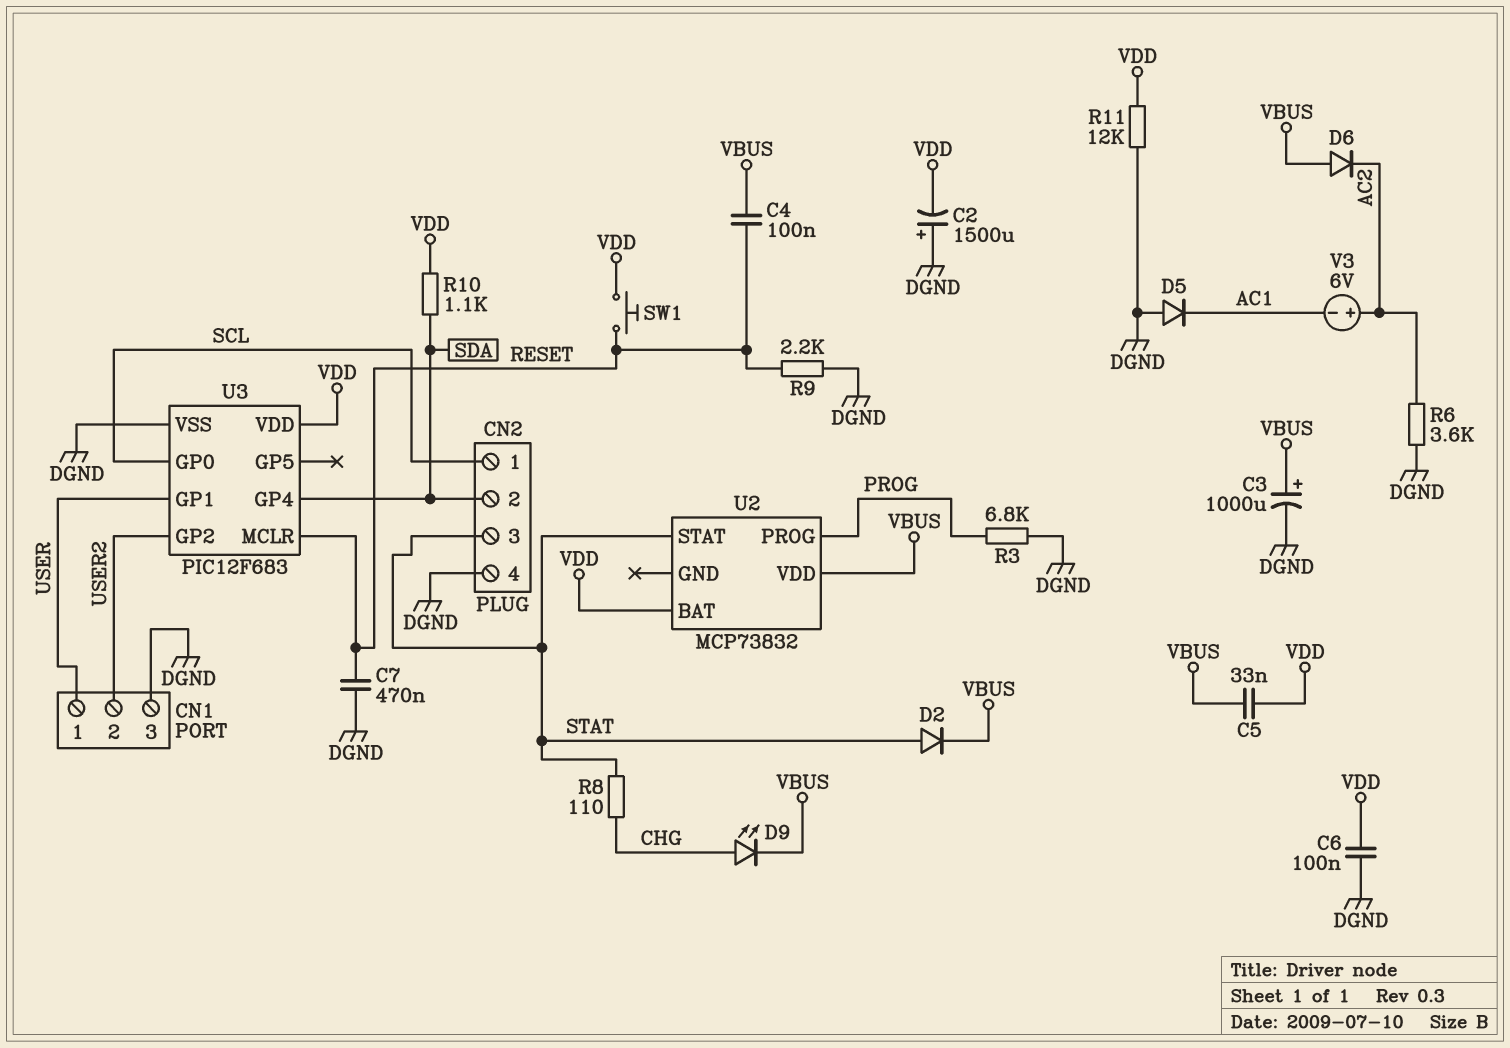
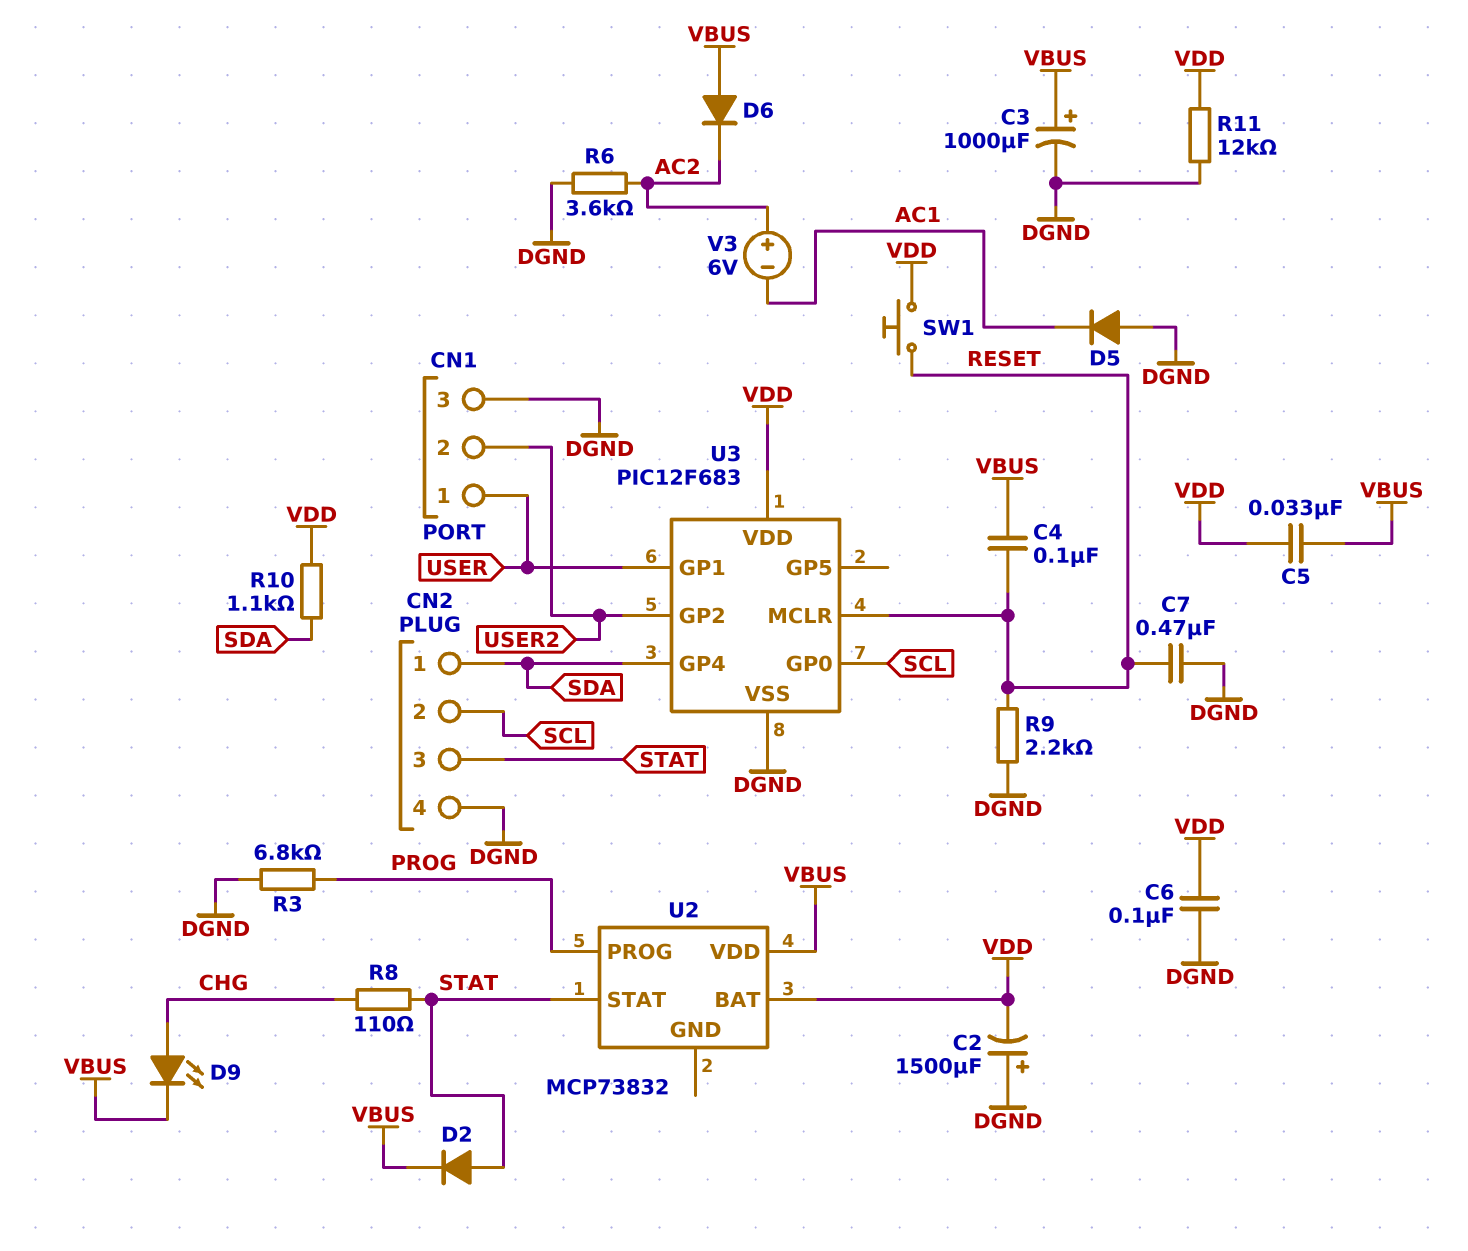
CN2 pin 1: SCL -> SDA
CN2 pin 2: SDA -> SCL

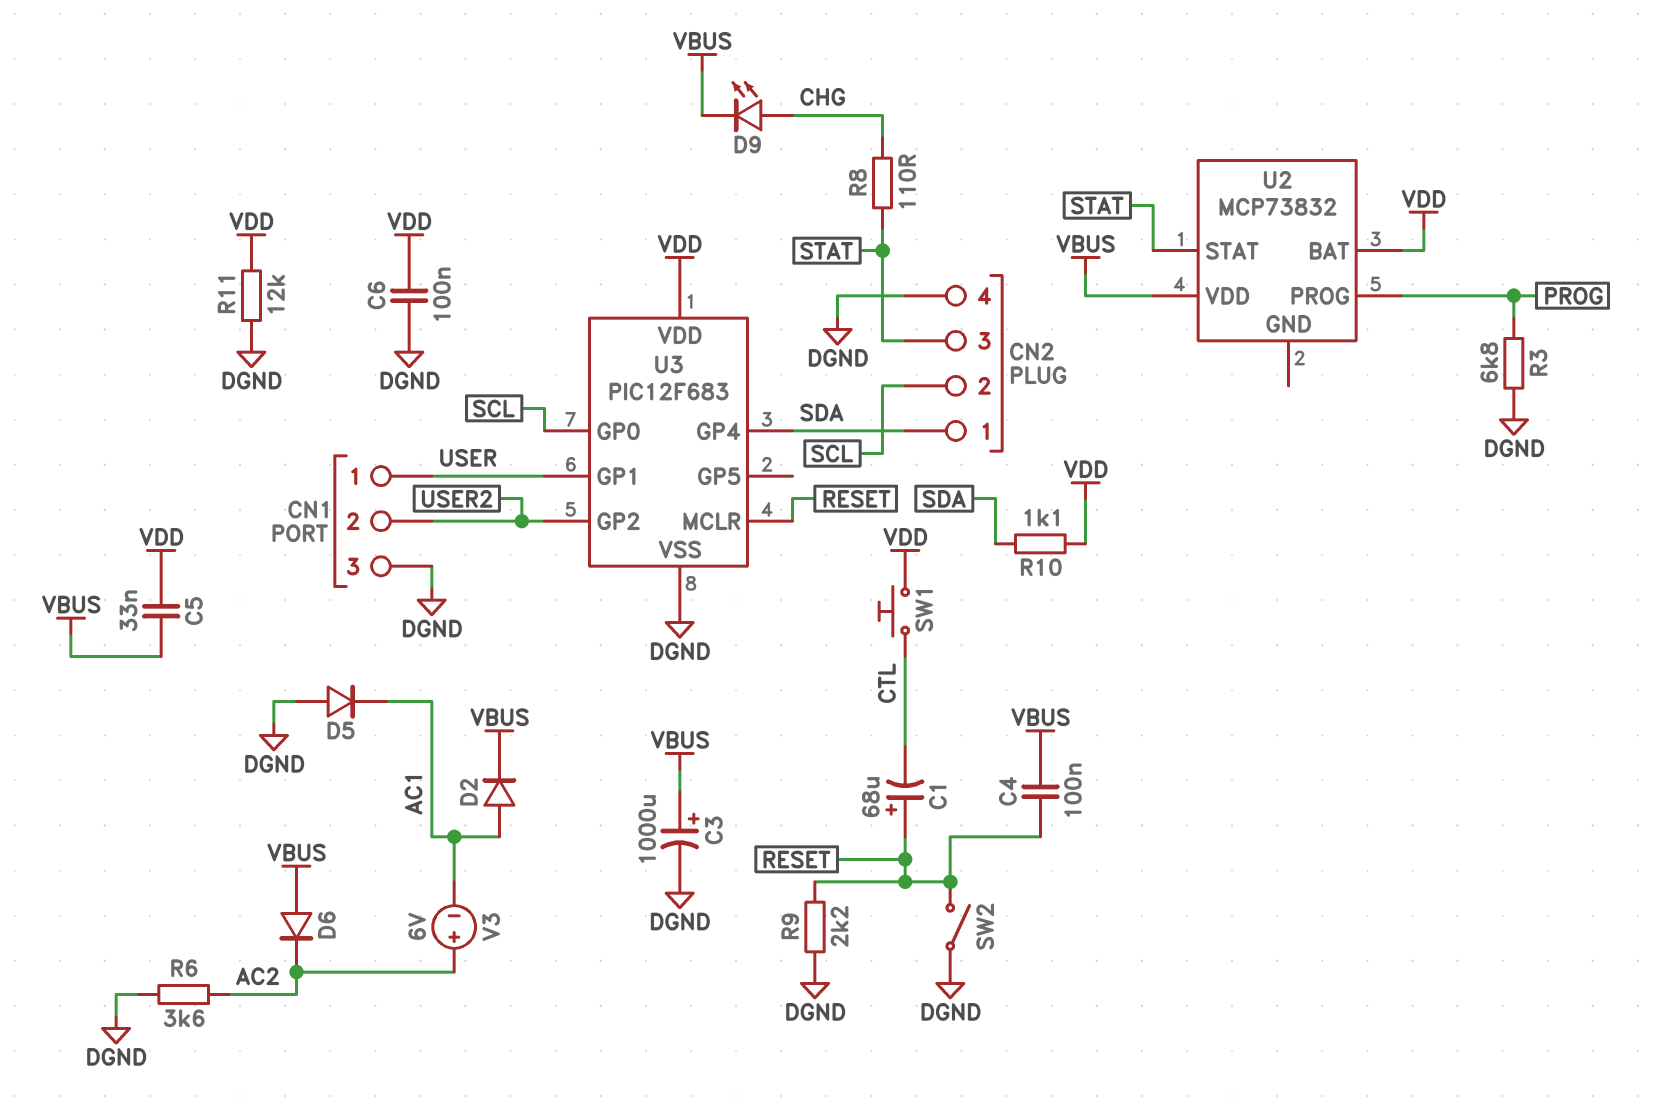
C1: none -> 68uF (plus RESET, minus CTL)
C2: 1500uF (plus DGND, minus VDD) -> none
C7: 470nF (DGND, RESET) -> none
D2: diode (A STAT, K VBUS) -> diode (A AC1, K VBUS)
SW1: button (RESET, VDD) -> button (CTL, VDD)
SW2: none -> switch (DGND, RESET)

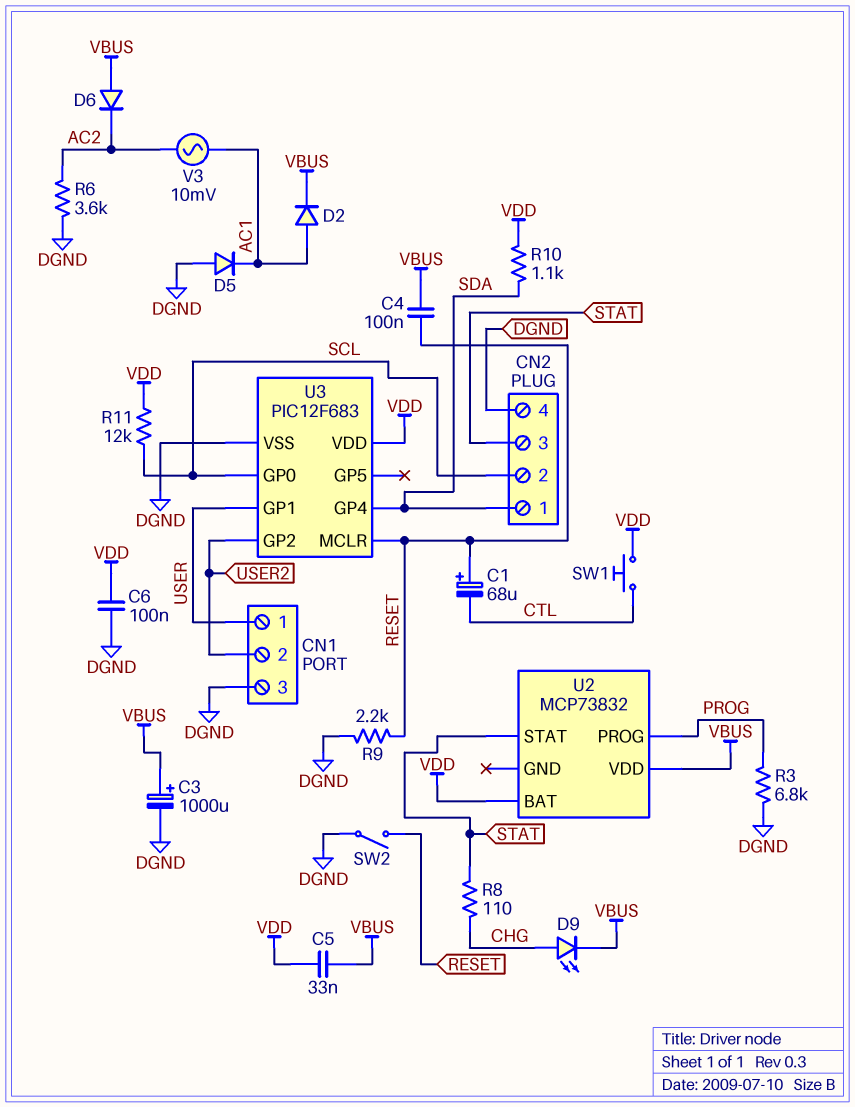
R11: 12k (DGND, VDD) -> 12k (SCL, VDD)
V3: 6V (plus AC2, minus AC1) -> AC 10mV (AC1, AC2)

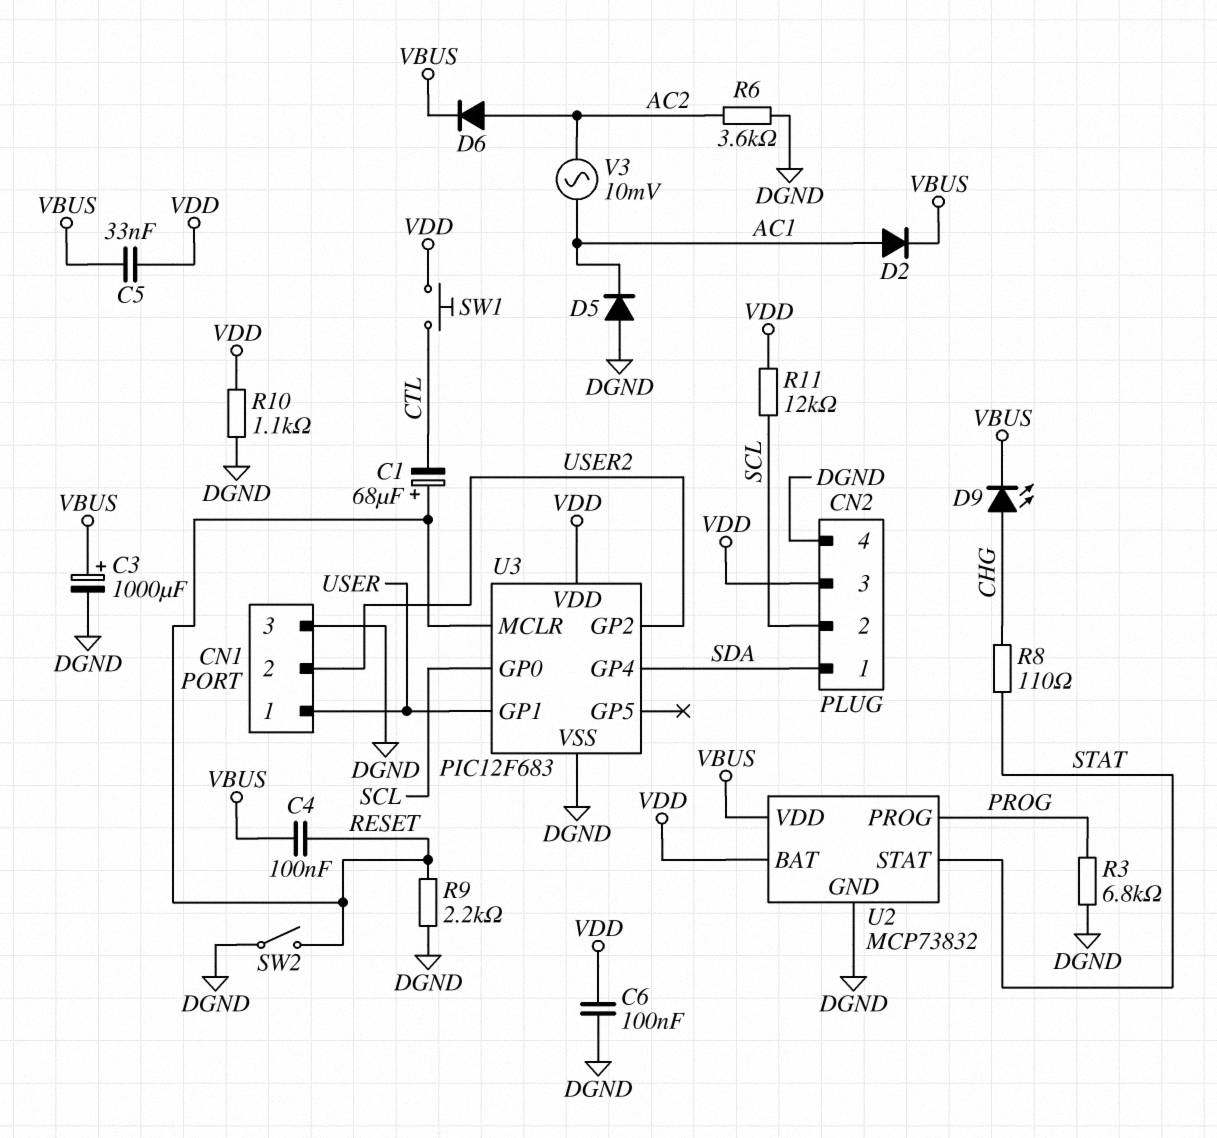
CN2 pin 3: STAT -> VDD
D6: diode (A VBUS, K AC2) -> diode (A AC2, K VBUS)
R10: 1.1k (SDA, VDD) -> 1.1k (DGND, VDD)
U2 pin GND: none -> DGND

